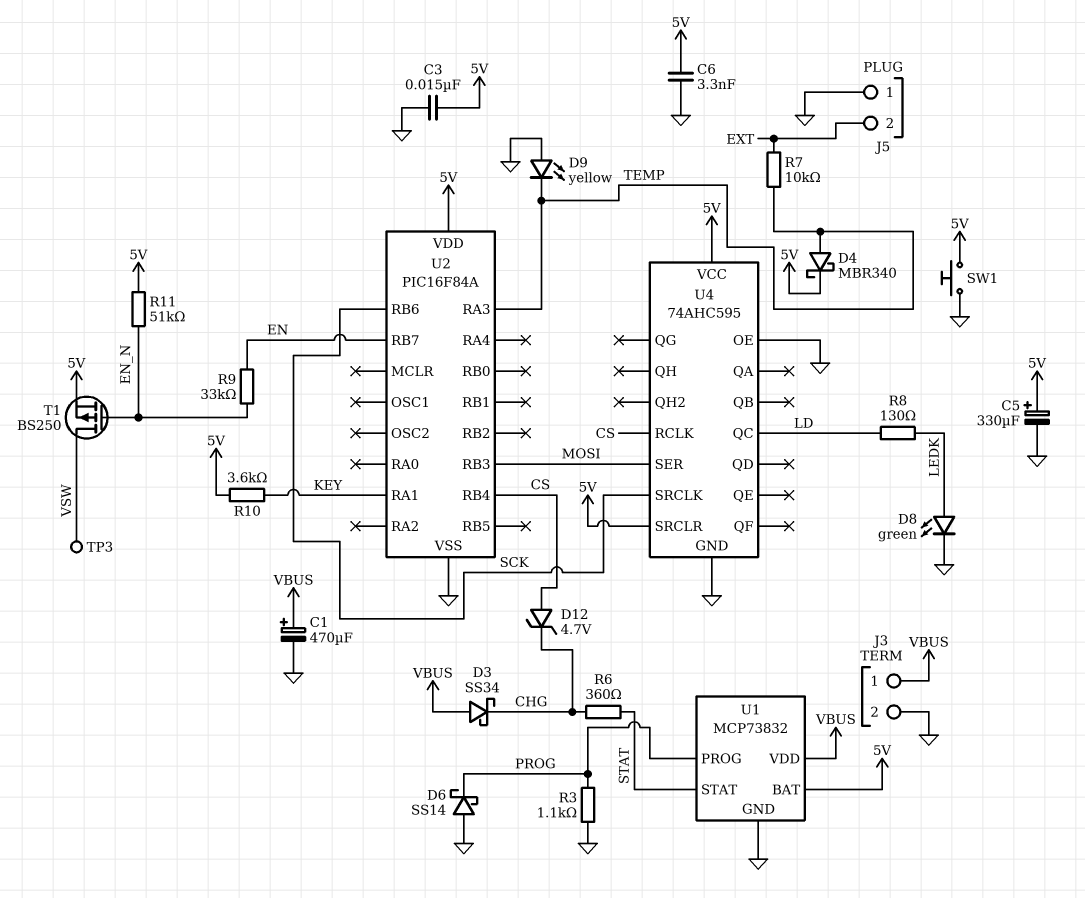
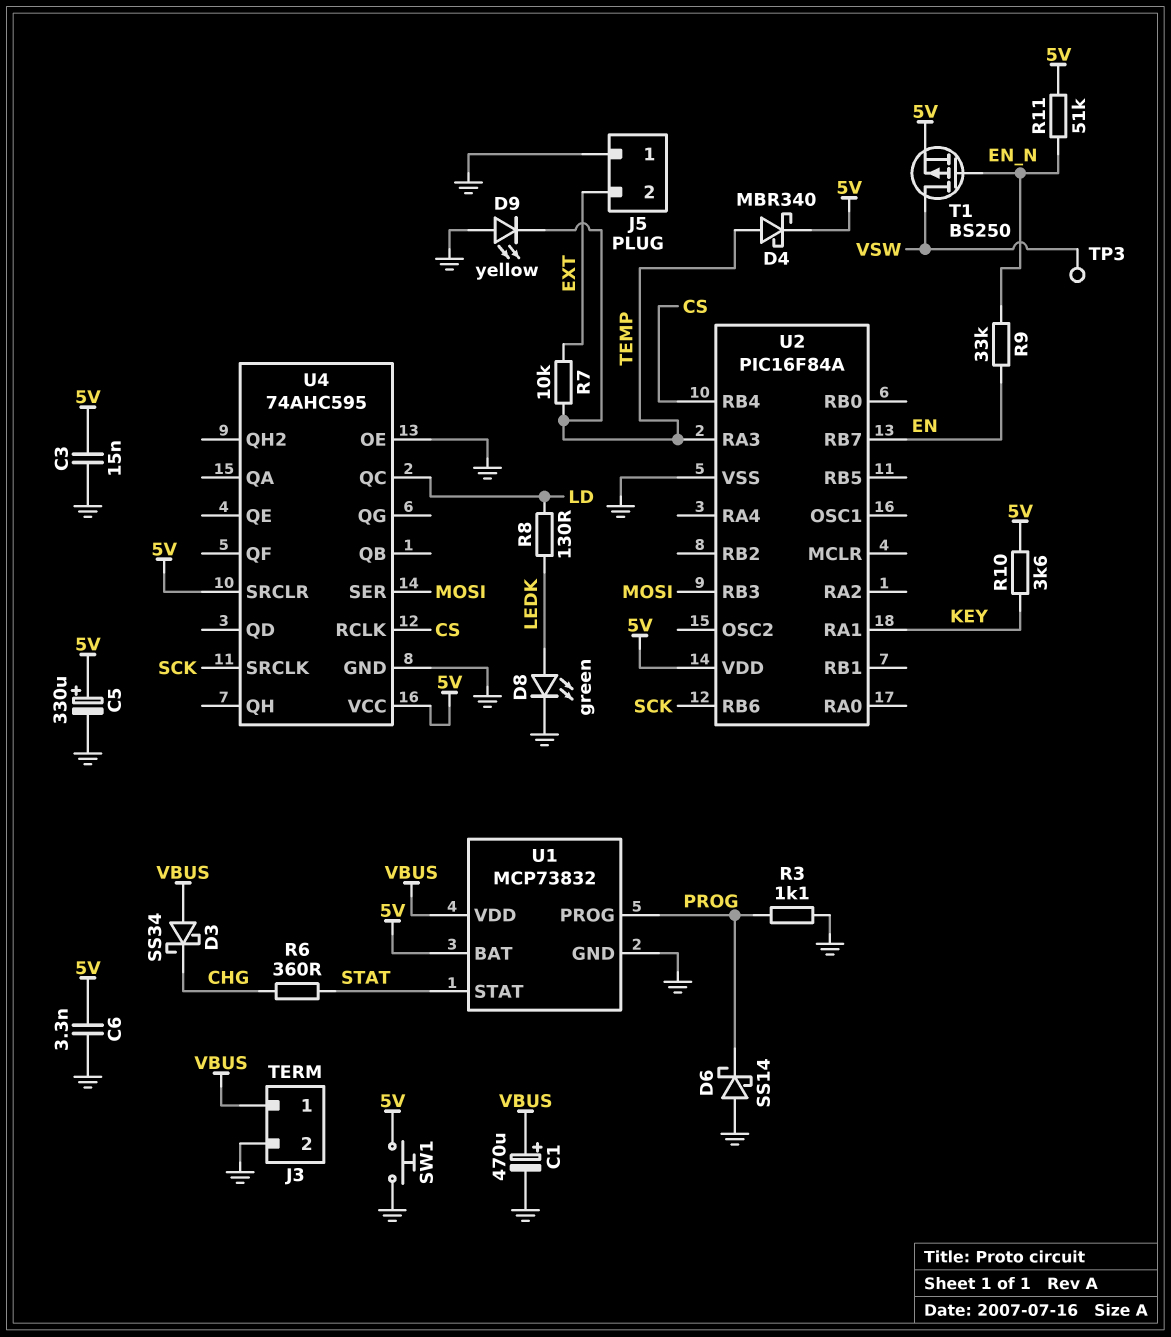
D12: zener 4.7V (A CS, K CHG) -> none

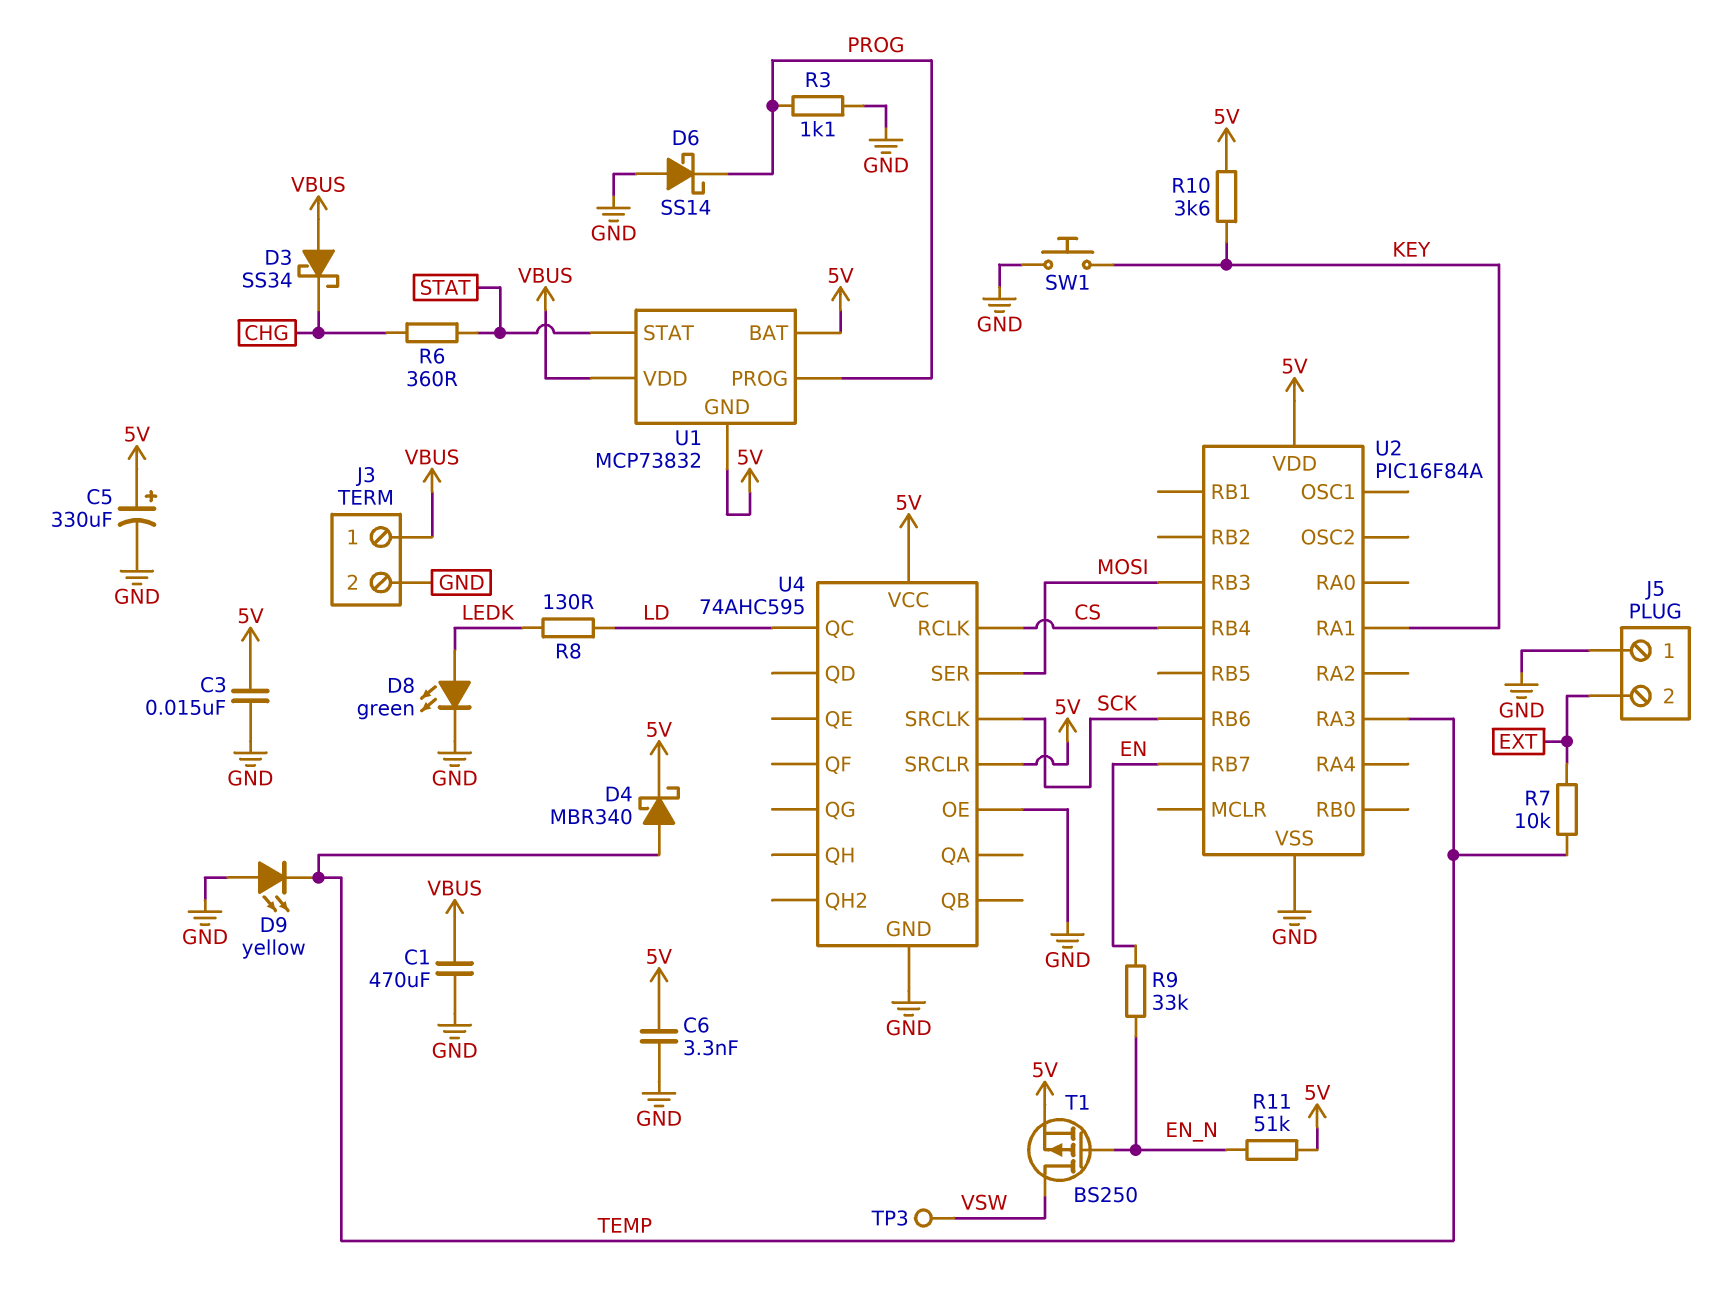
C1: 470uF (plus VBUS, minus GND) -> 470uF (GND, VBUS)
SW1: button (5V, GND) -> button (GND, KEY)
U1 pin GND: GND -> 5V

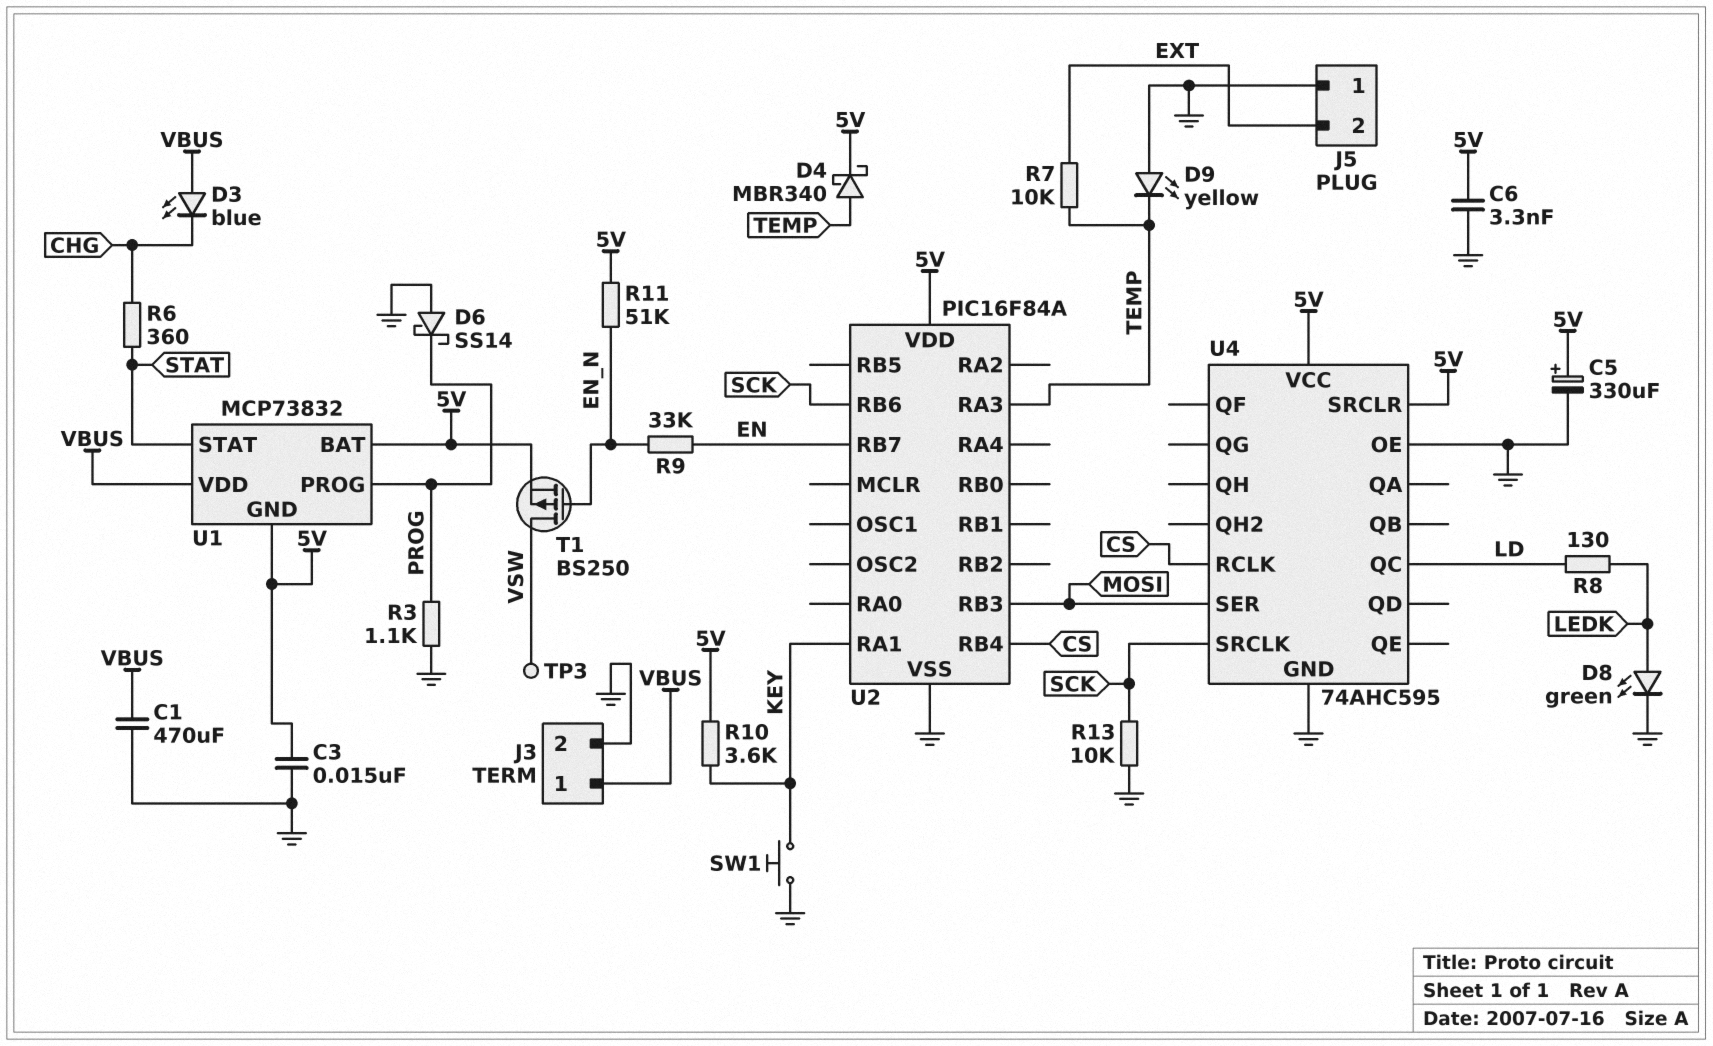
D3: schottky SS34 (A VBUS, K CHG) -> LED blue (A VBUS, K CHG)
R13: none -> 10k (GND, SCK)

